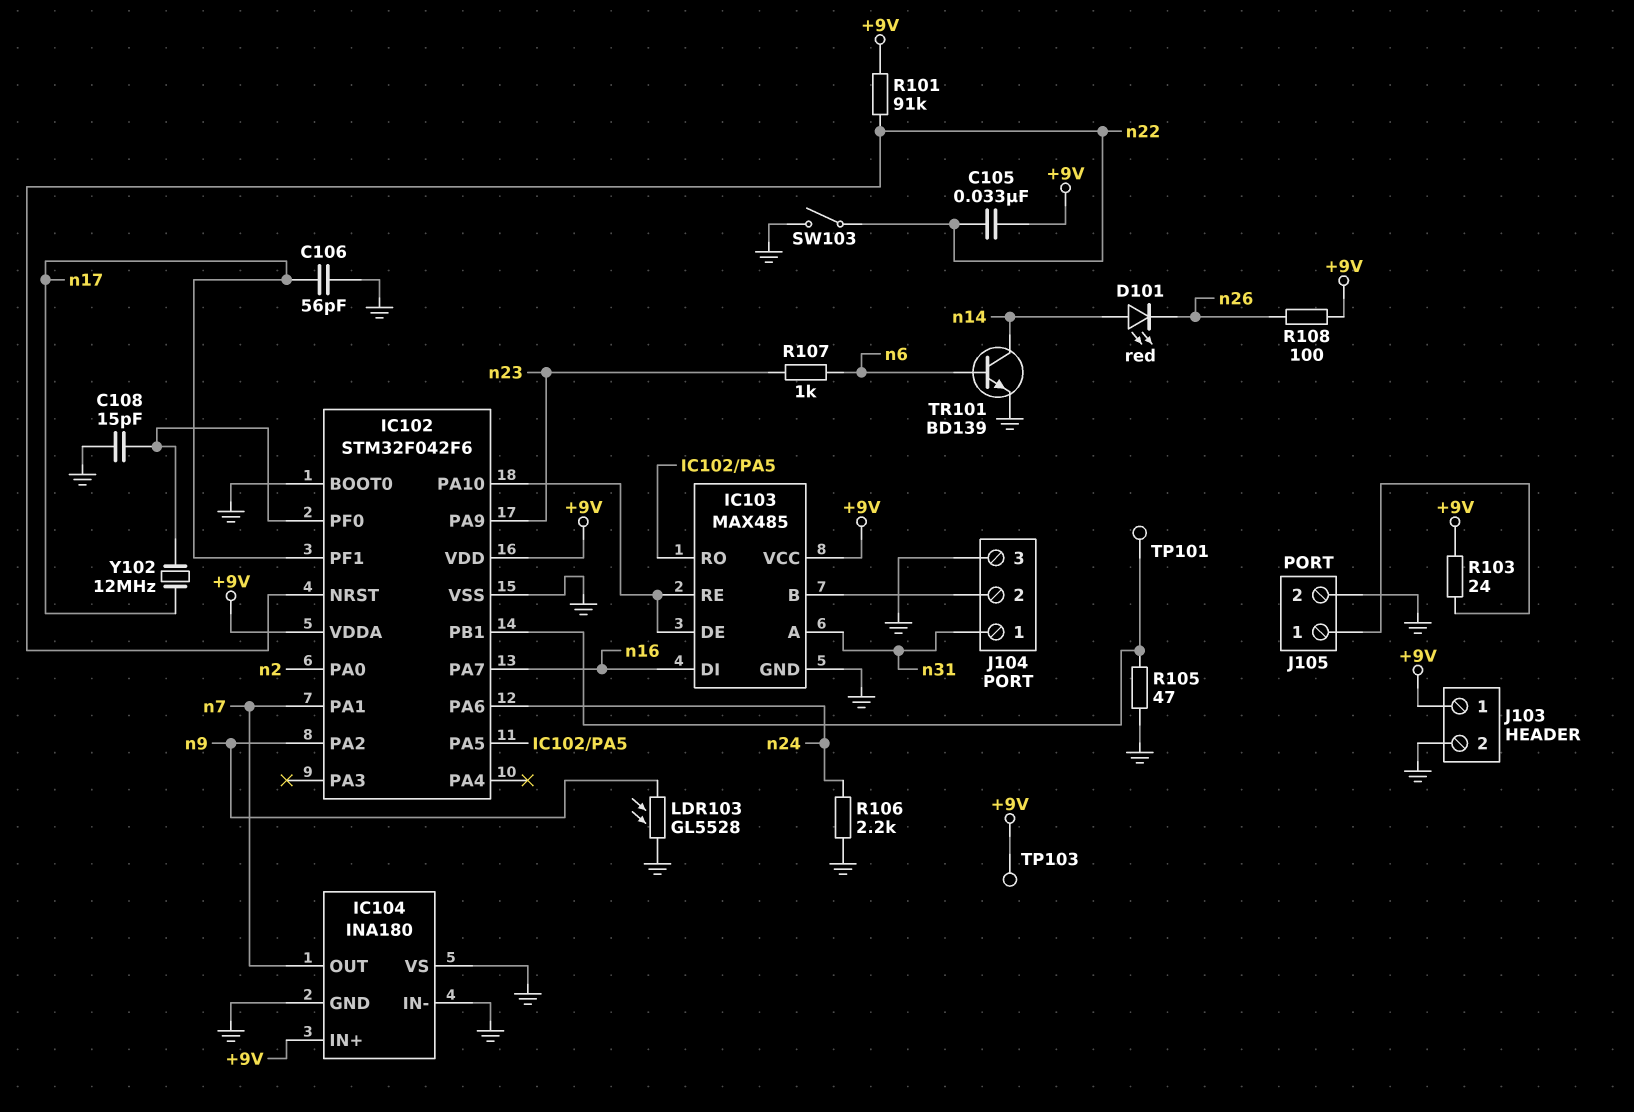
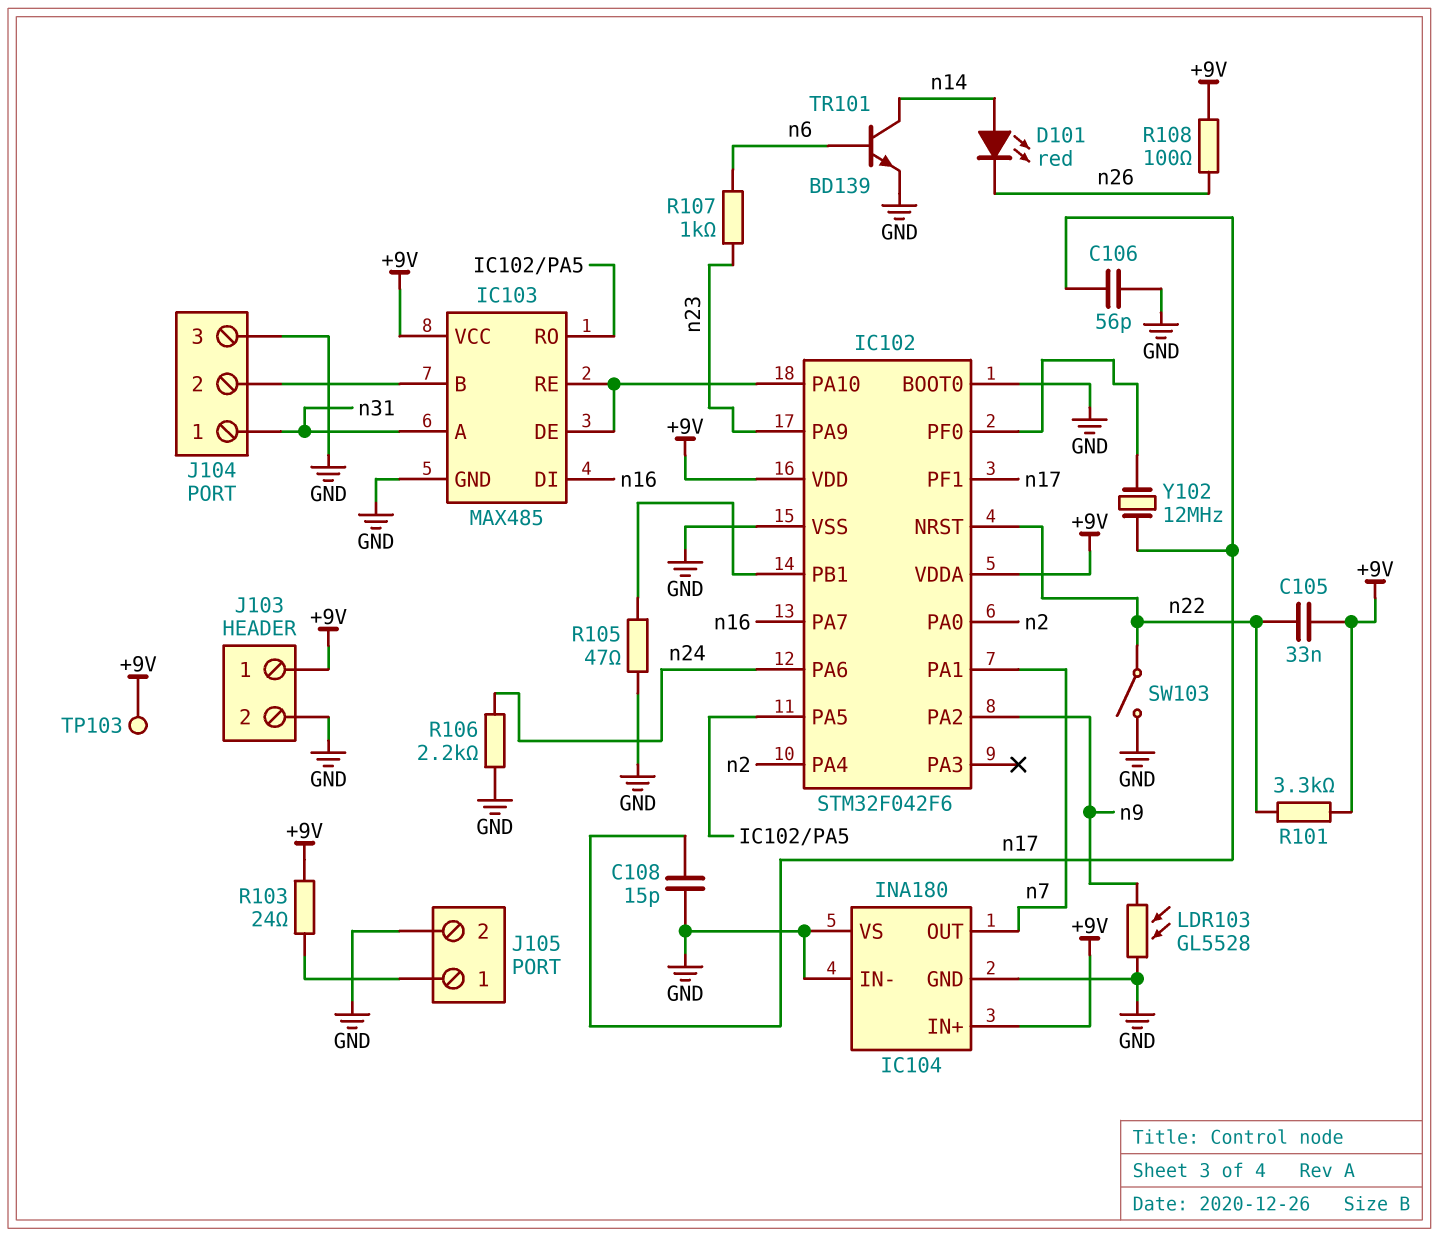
C108: 15pF (GND, IC102/PF0) -> 15pF (GND, n17)
IC102 pin PA4: none -> n2
R101: 91k (+9V, n22) -> 3.3k (+9V, n22)
TP101: test point (IC102/PB1) -> none

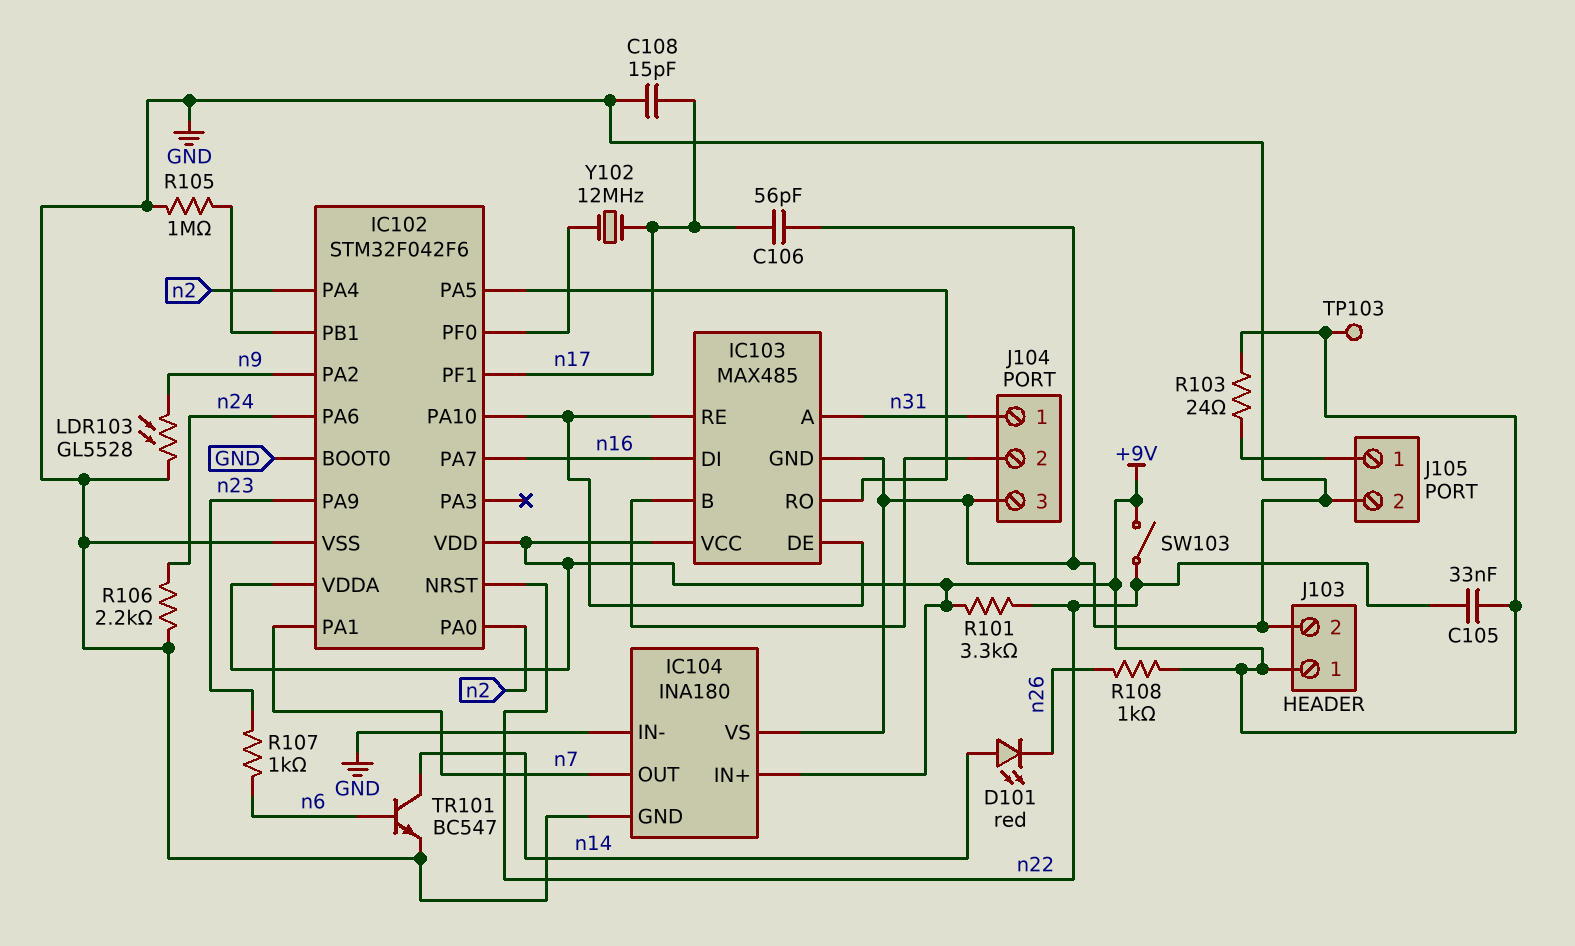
R105: 47 (GND, IC102/PB1) -> 1M (GND, IC102/PB1)
R108: 100 (+9V, n26) -> 1k (+9V, n26)
SW103: switch (GND, n22) -> switch (+9V, n22)
TR101: NPN BD139 (B n6, C n14, E GND) -> NPN BC547 (B n6, C n14, E GND)

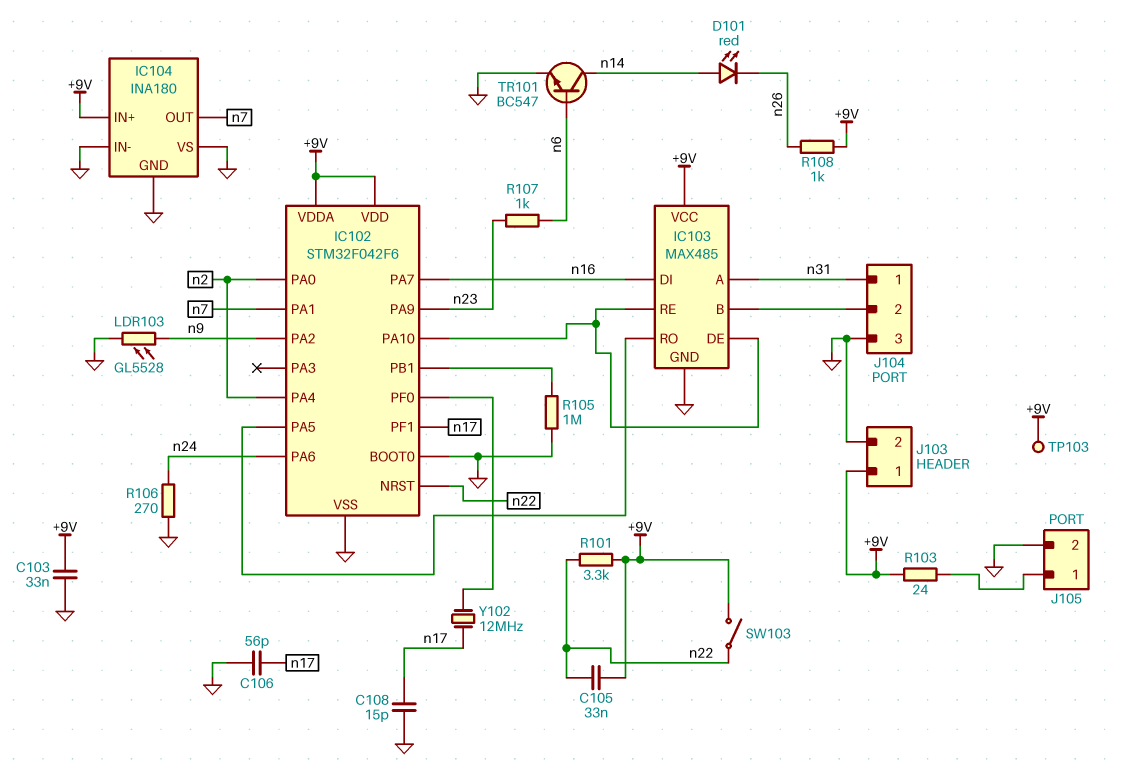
C103: none -> 33nF (+9V, GND)
R106: 2.2k (GND, n24) -> 270 (GND, n24)

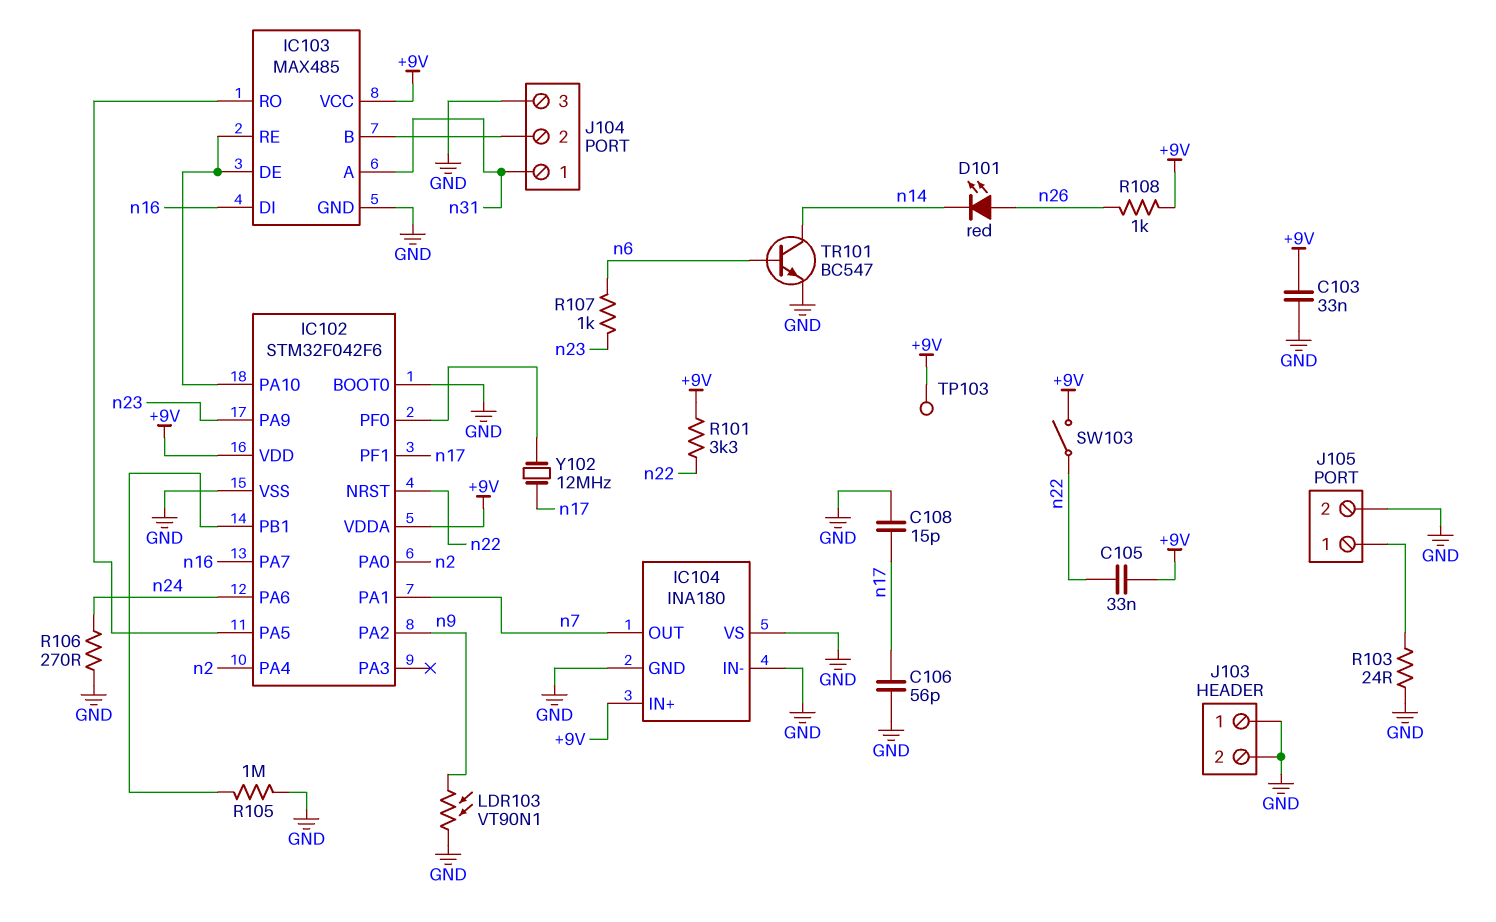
D101: LED red (A n14, K n26) -> LED red (A n26, K n14)
J103 pin 1: +9V -> GND
LDR103: GL5528 (GND, n9) -> VT90N1 (GND, n9)
R103: 24 (+9V, J105/1) -> 24 (GND, J105/1)

